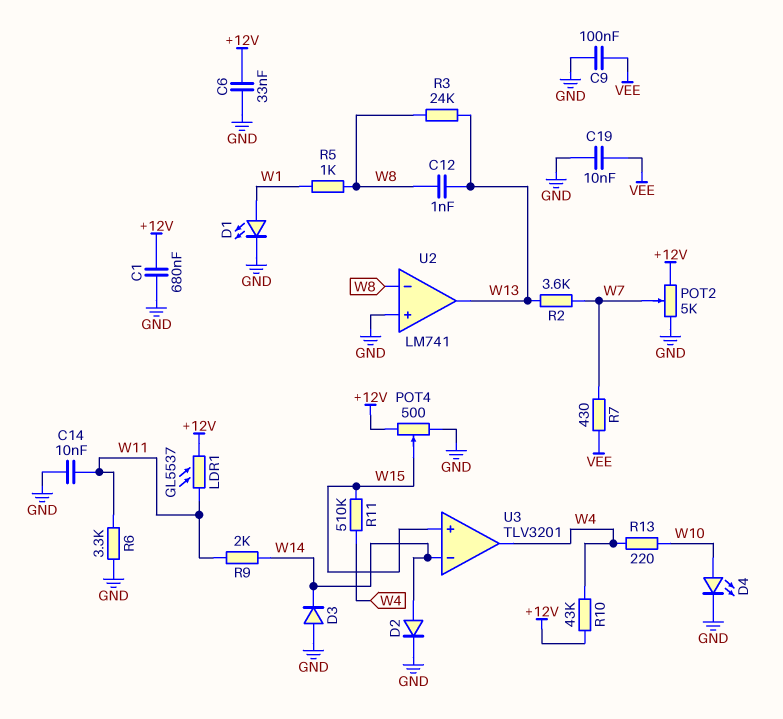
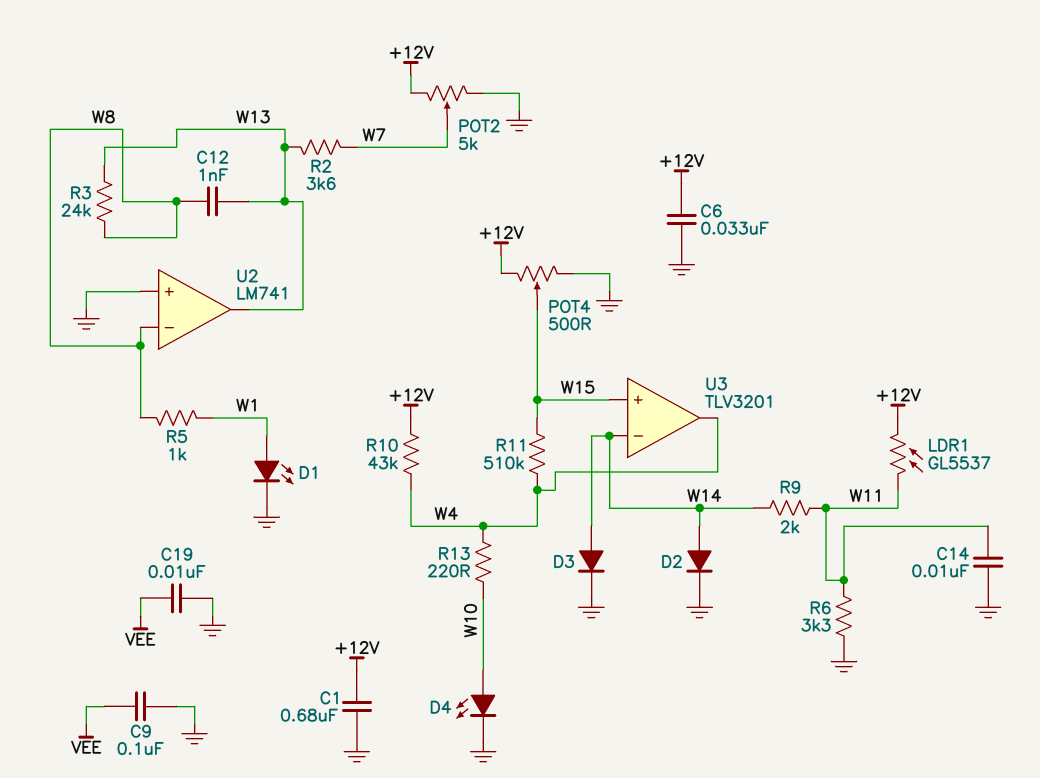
D3: diode (A GND, K W14) -> diode (A W14, K GND)
R7: 430 (VEE, W7) -> none

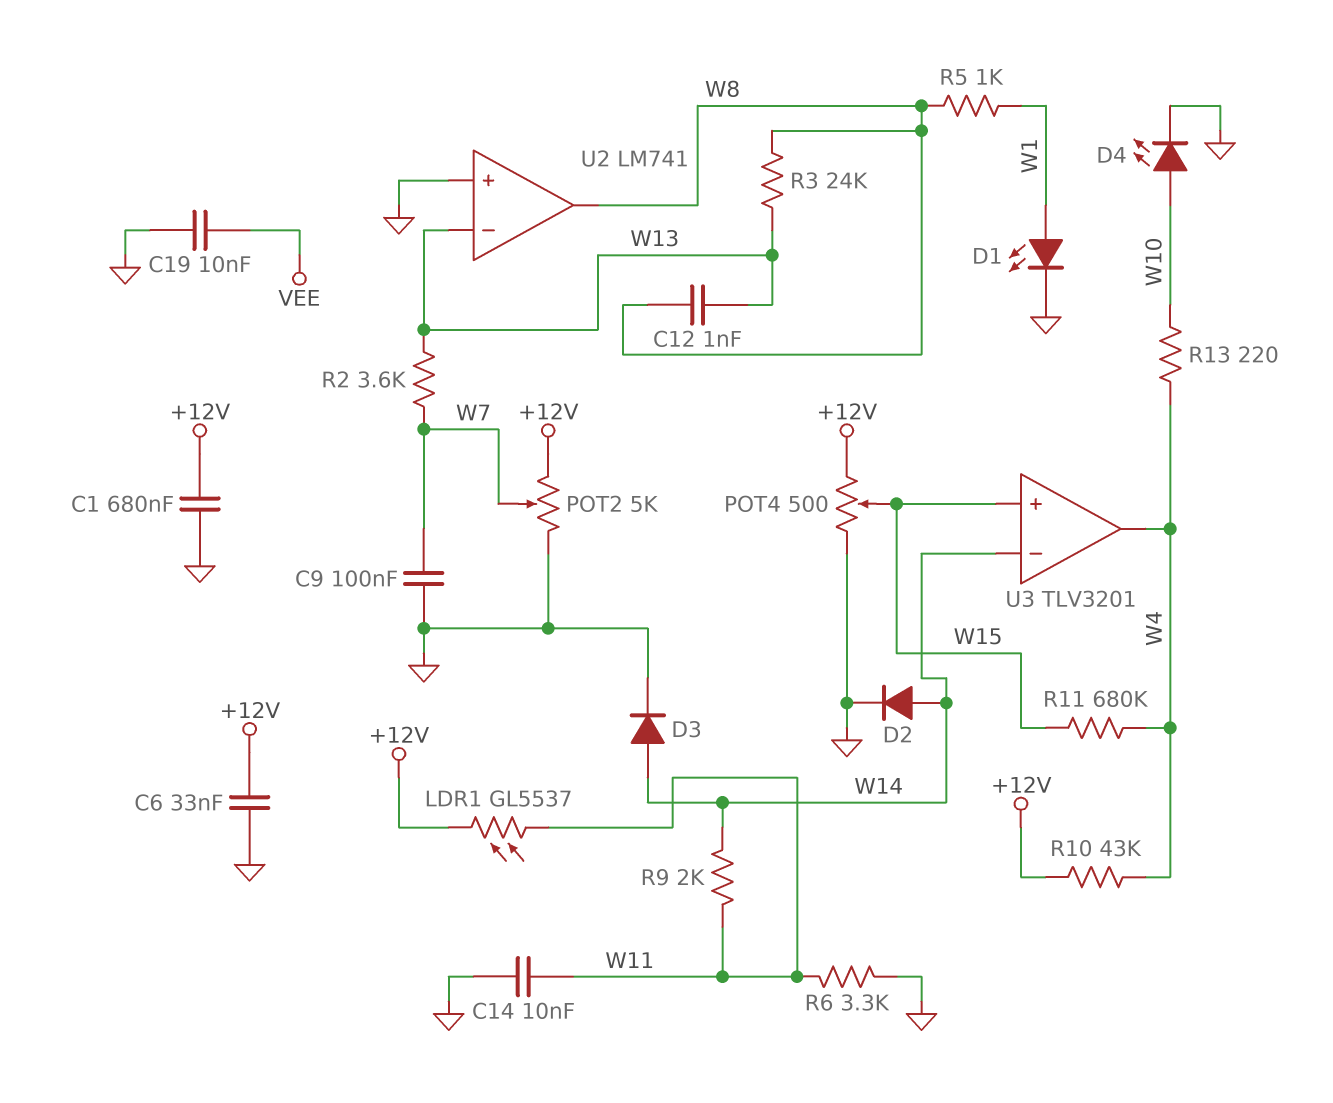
C9: 100nF (GND, VEE) -> 100nF (GND, W7)
R11: 510k (W4, W15) -> 680k (W4, W15)
U2 pin in-: W8 -> W13
U2 pin out: W13 -> W8

